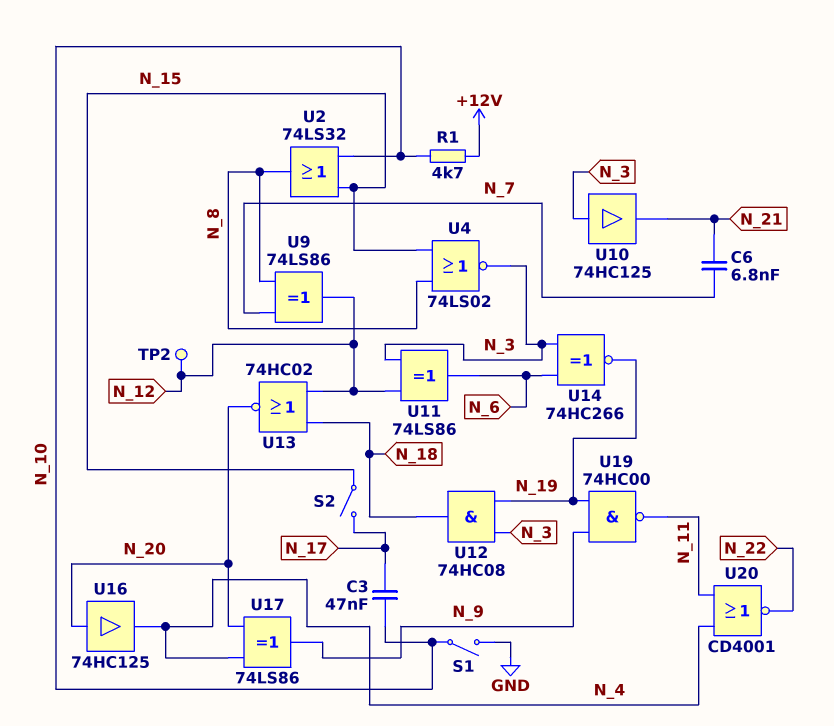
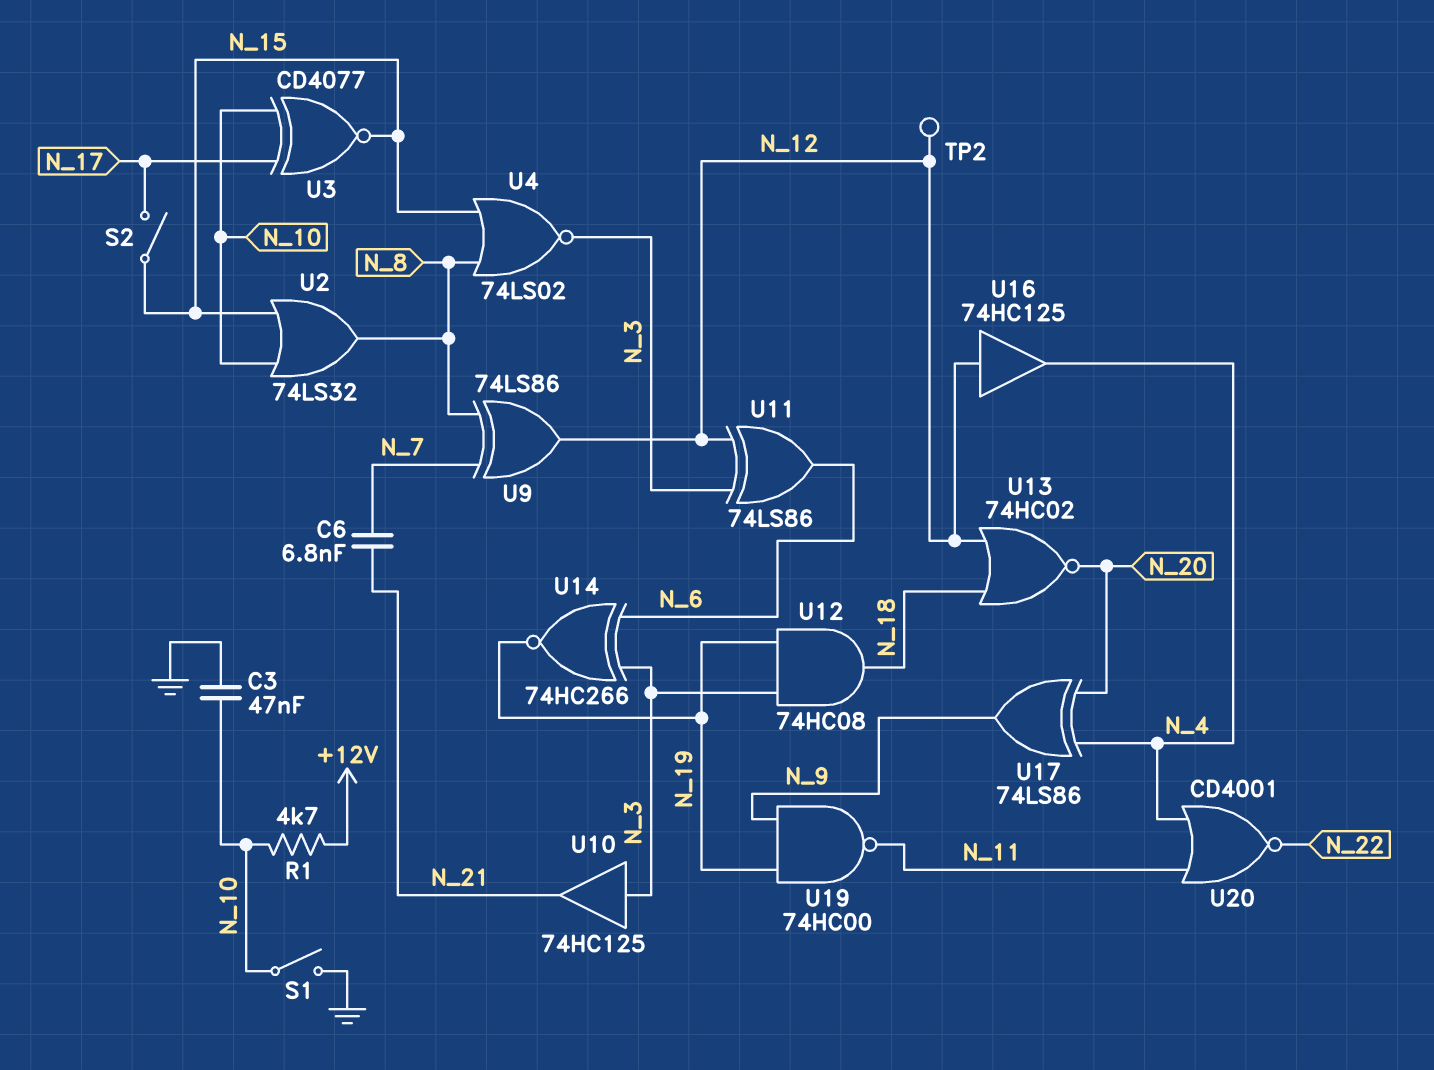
C3: 47nF (N_10, N_17) -> 47nF (GND, N_10)
U3: none -> XNOR CD4077 (in N_10, in N_17, out N_15)
U16: buffer 74HC125 (in N_20, out N_4) -> buffer 74HC125 (in N_12, out N_4)

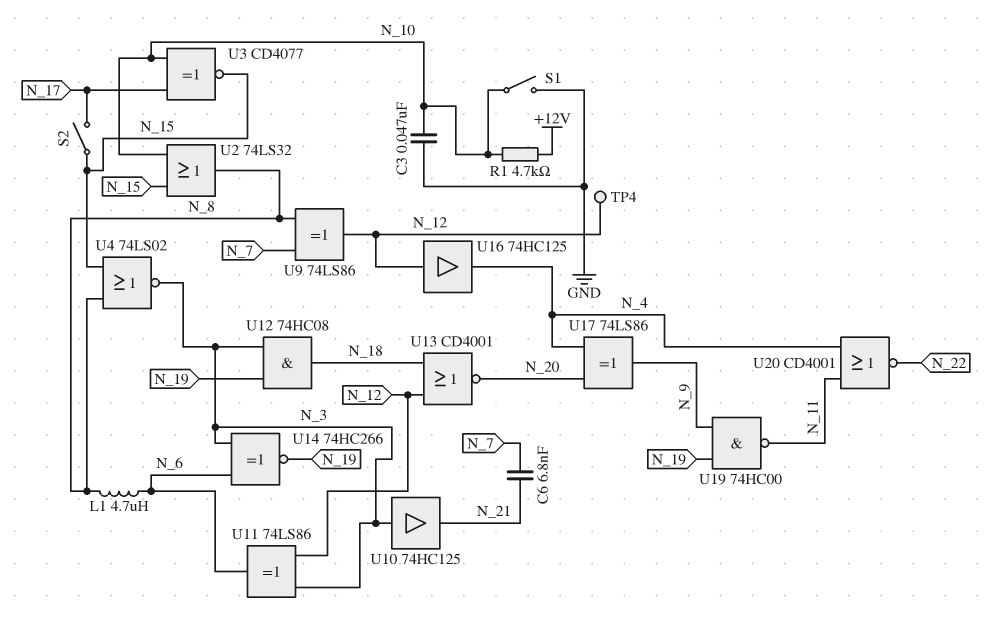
L1: none -> 4.7uH (N_6, N_8)
TP2: test point (N_12) -> none
TP4: none -> test point (N_12)
U13: NOR 74HC02 (in N_12, in N_18, out N_20) -> NOR CD4001 (in N_12, in N_18, out N_20)

